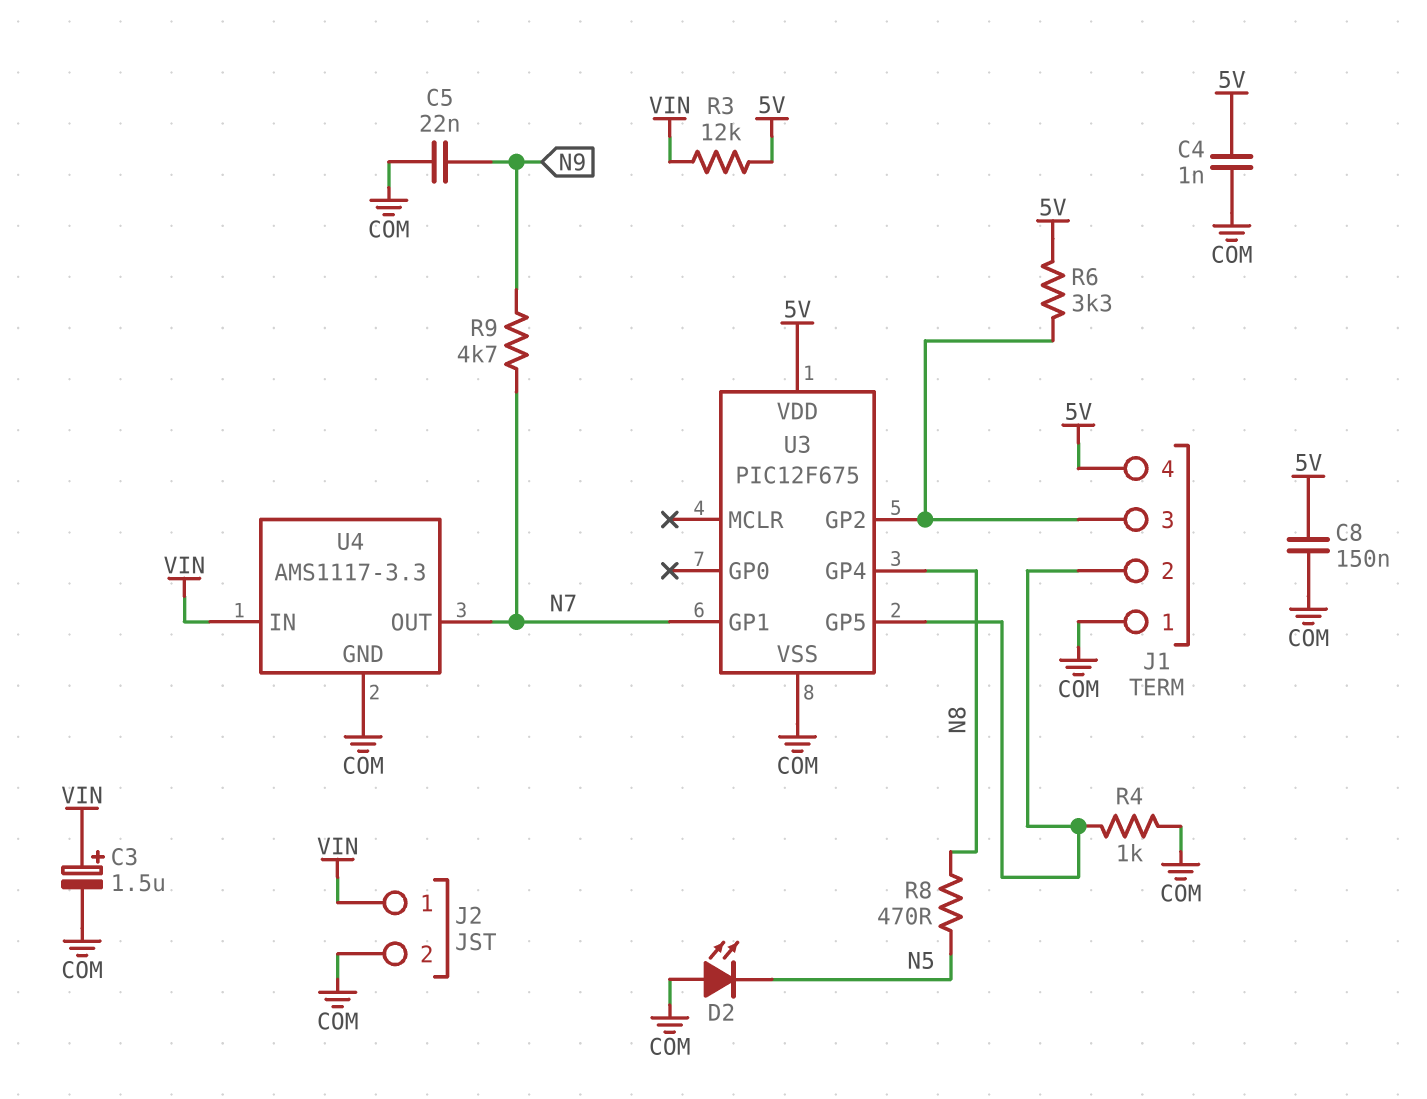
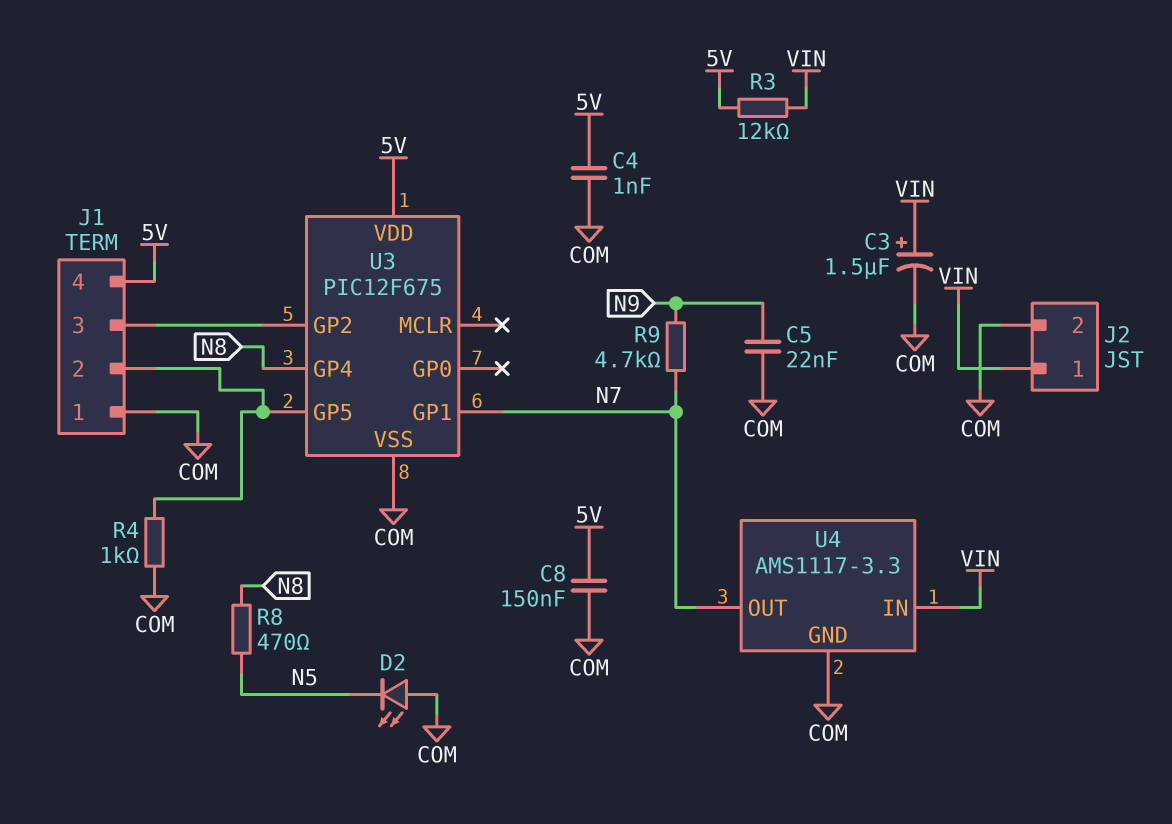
R6: 3.3k (5V, J1/3) -> none

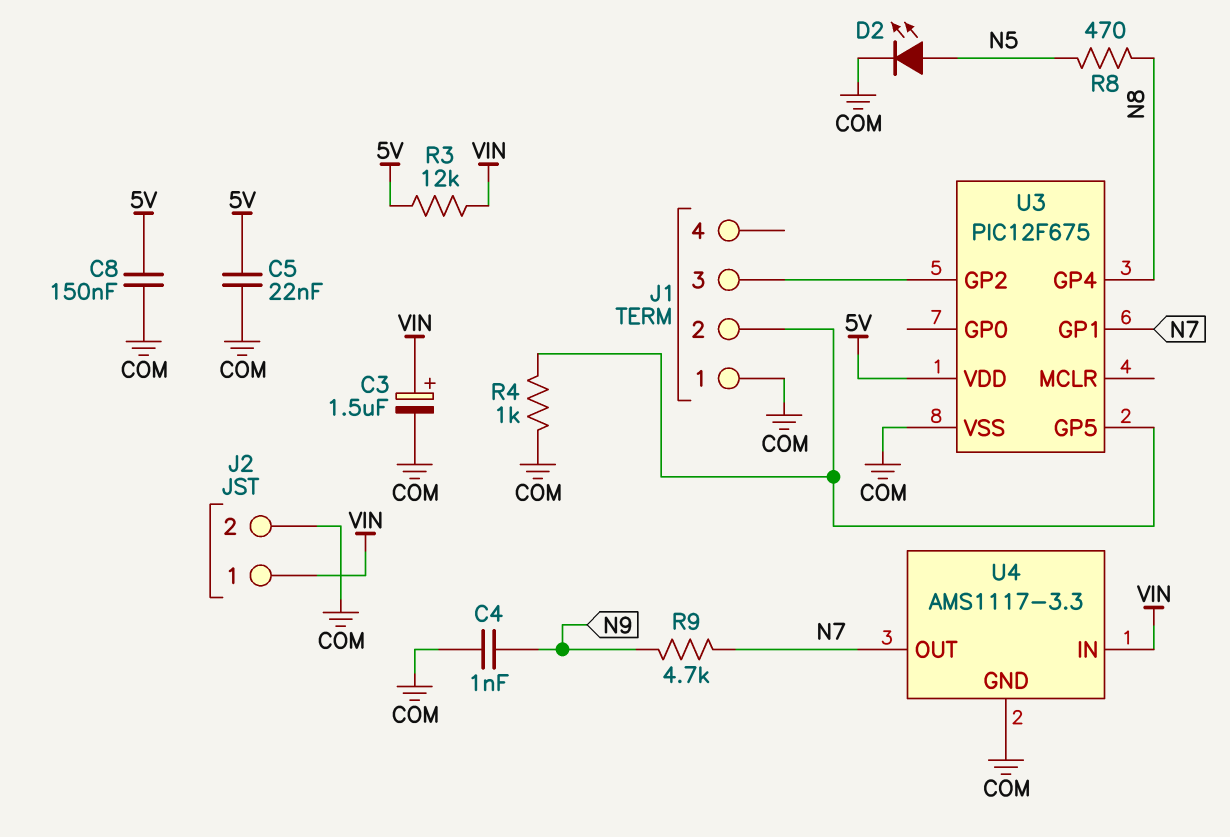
C4: 1nF (5V, COM) -> 1nF (COM, N9)
C5: 22nF (COM, N9) -> 22nF (5V, COM)
D2: LED (A COM, K N5) -> LED (A N5, K COM)
J1 pin 4: 5V -> none

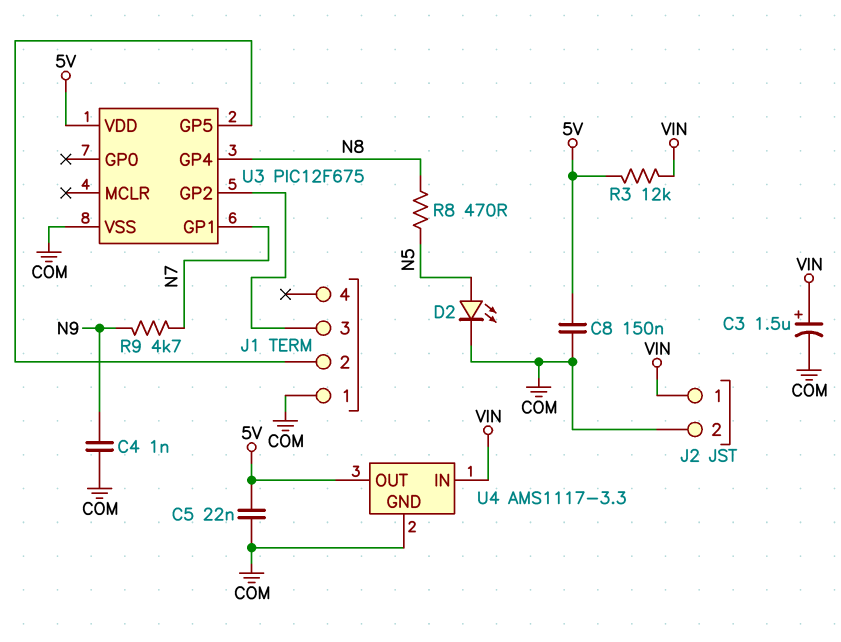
R4: 1k (COM, J1/2) -> none
U4 pin OUT: N7 -> 5V

